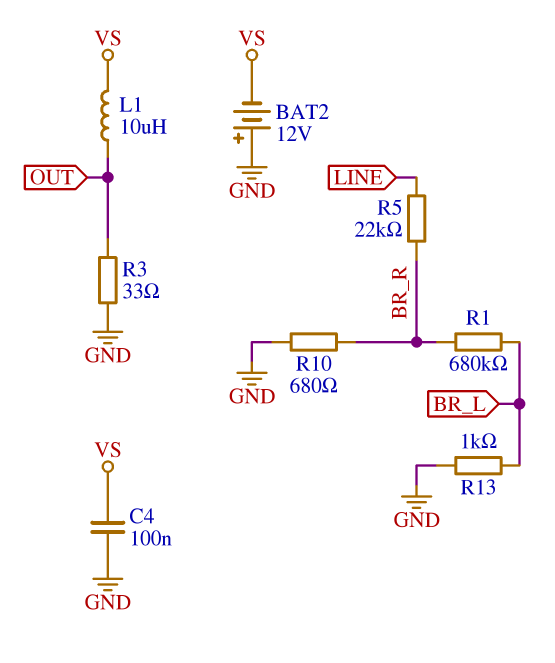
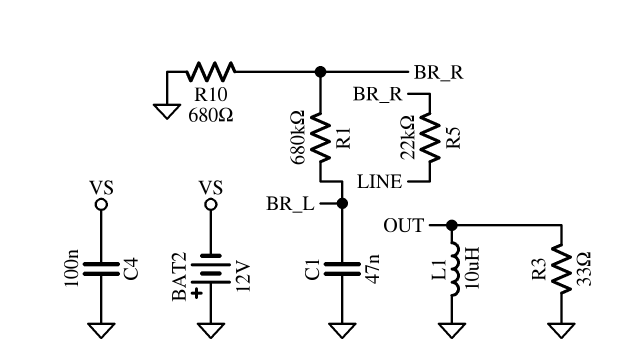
C1: none -> 47nF (BR_L, GND)
L1: 10uH (OUT, VS) -> 10uH (GND, OUT)
R13: 1k (BR_L, GND) -> none

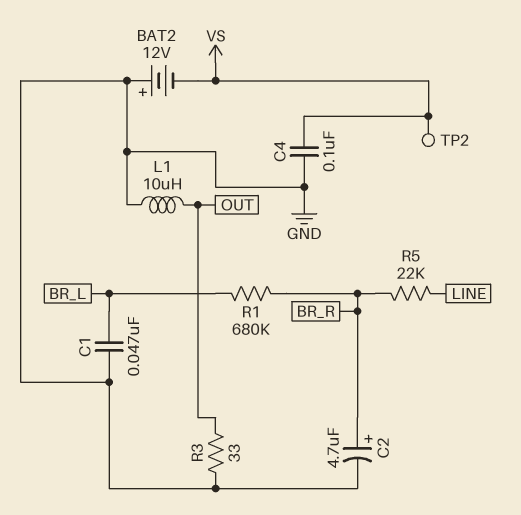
C2: none -> 4.7uF (plus BR_R, minus GND)
R10: 680 (BR_R, GND) -> none
TP2: none -> test point (VS)

